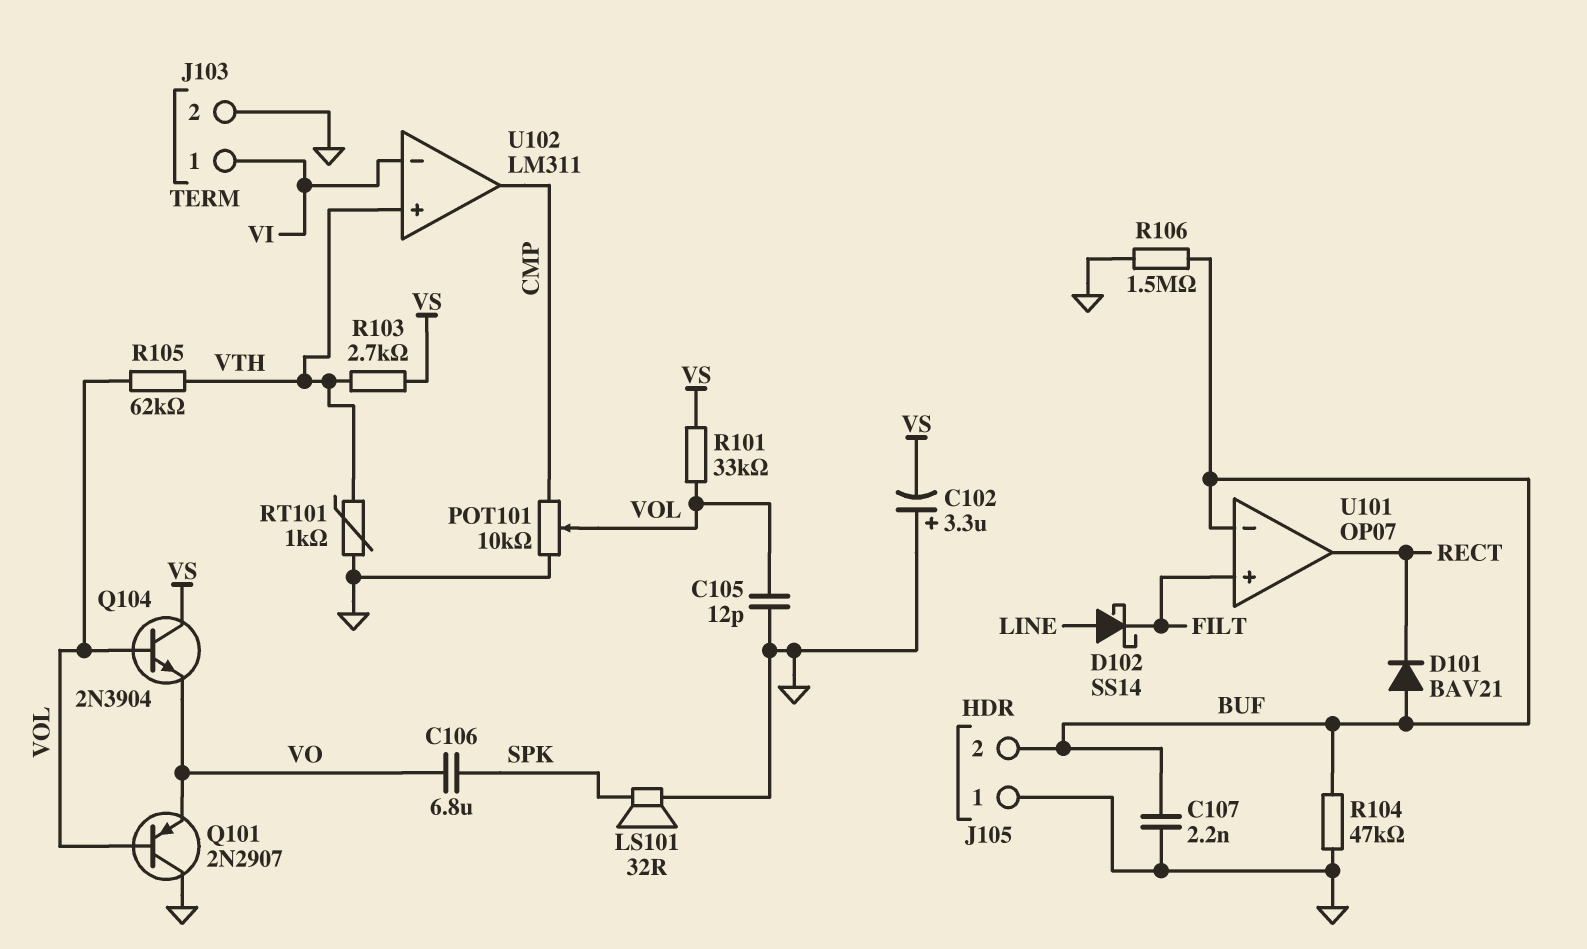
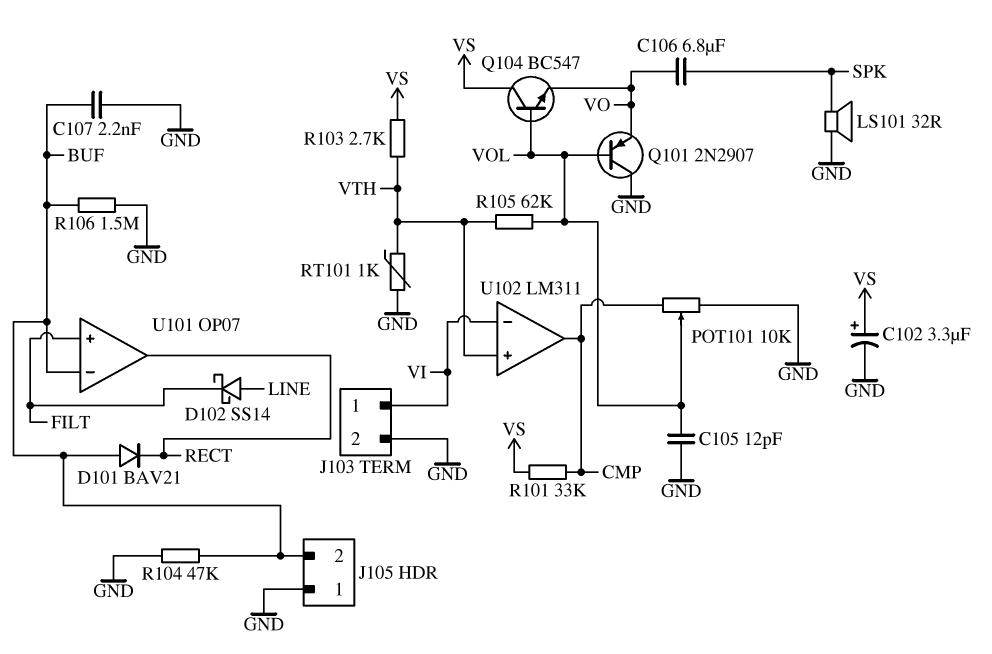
C102: 3.3uF (plus GND, minus VS) -> 3.3uF (plus VS, minus GND)
Q104: NPN 2N3904 (B VOL, C VS, E VO) -> NPN BC547 (B VOL, C VS, E VO)
R101: 33k (VOL, VS) -> 33k (CMP, VS)

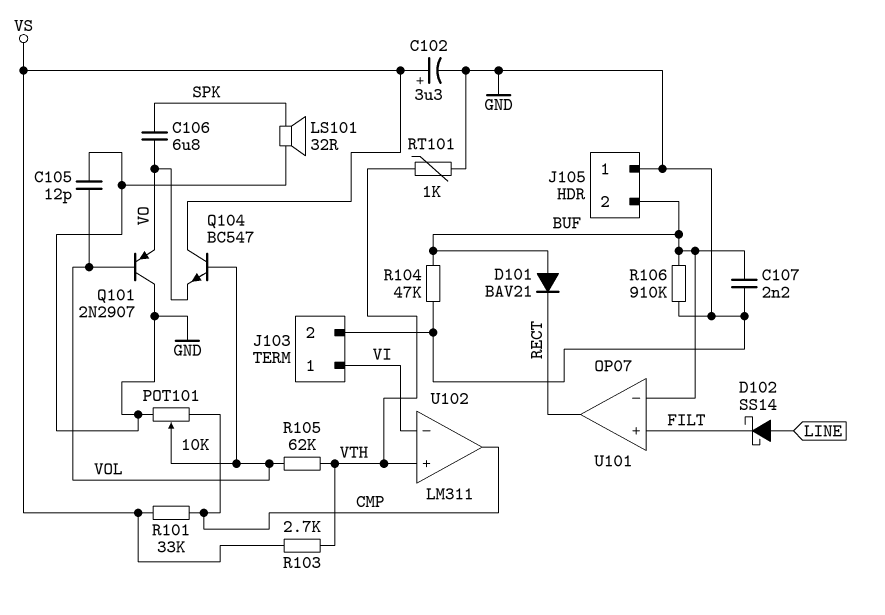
R106: 1.5M (BUF, GND) -> 910k (BUF, GND)

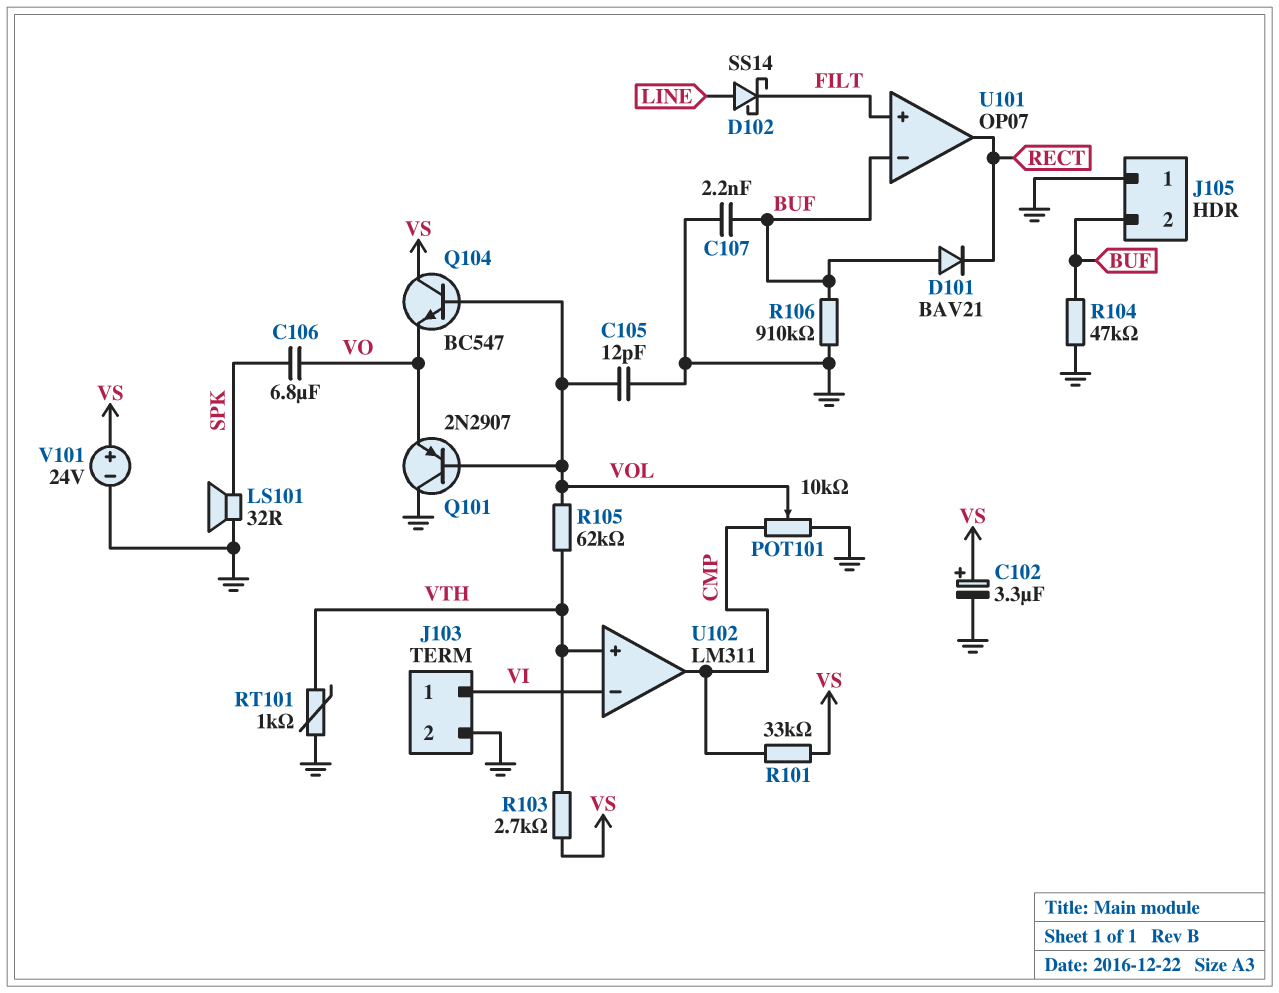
V101: none -> 24V (plus VS, minus GND)

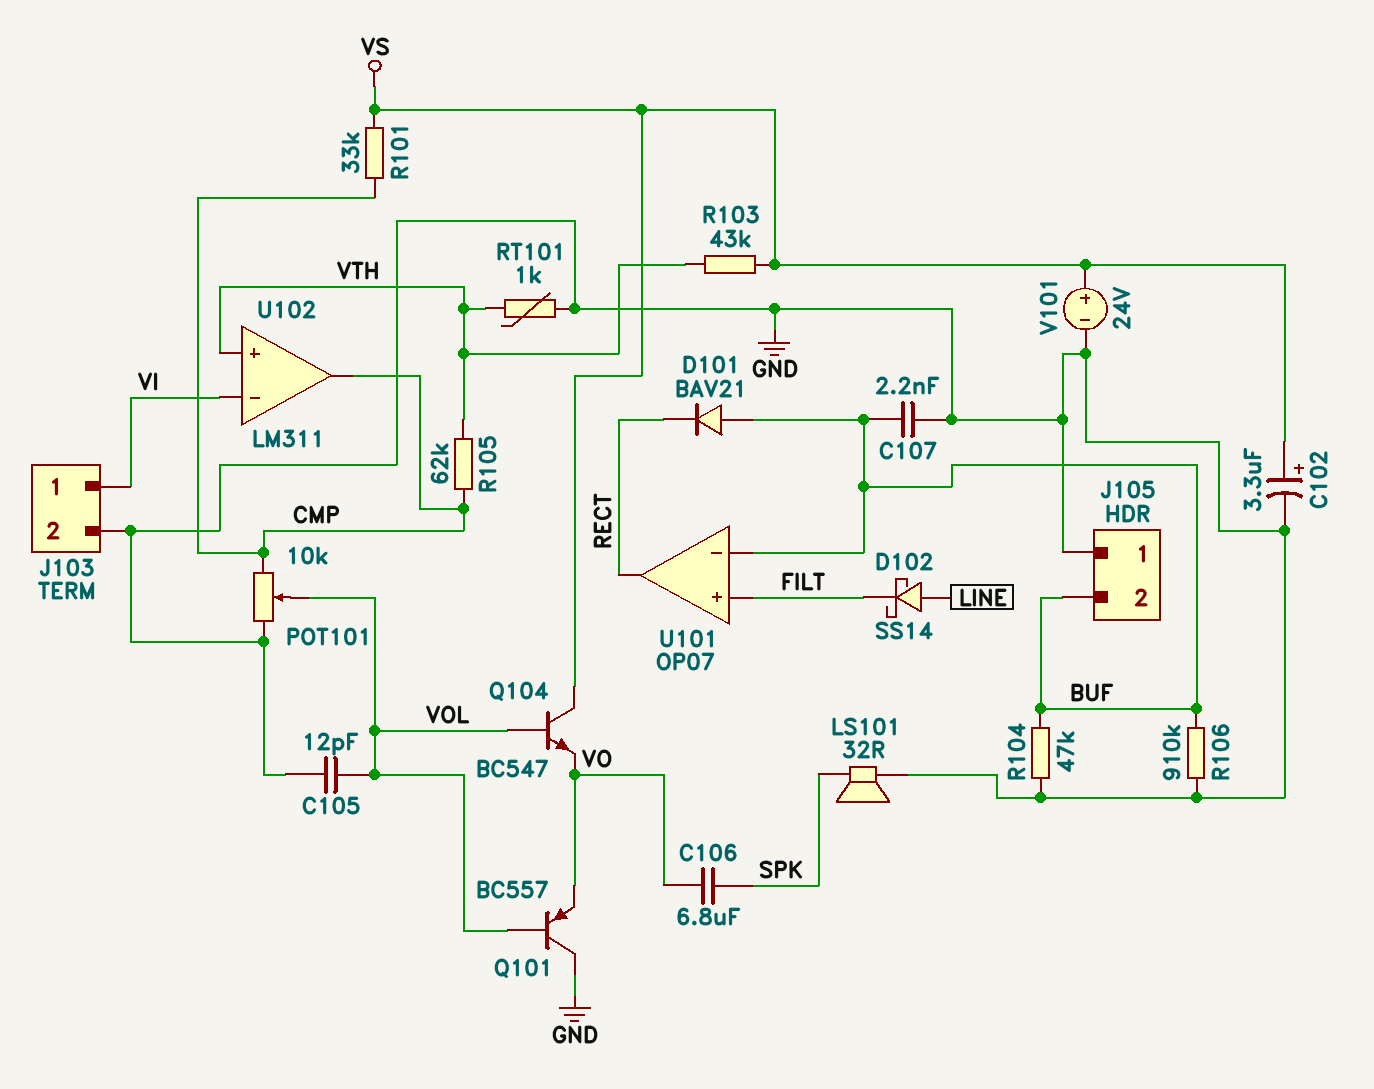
Q101: PNP 2N2907 (B VOL, C GND, E VO) -> PNP BC557 (B VOL, C GND, E VO)
R103: 2.7k (VS, VTH) -> 43k (VS, VTH)
R105: 62k (VOL, VTH) -> 62k (CMP, VTH)

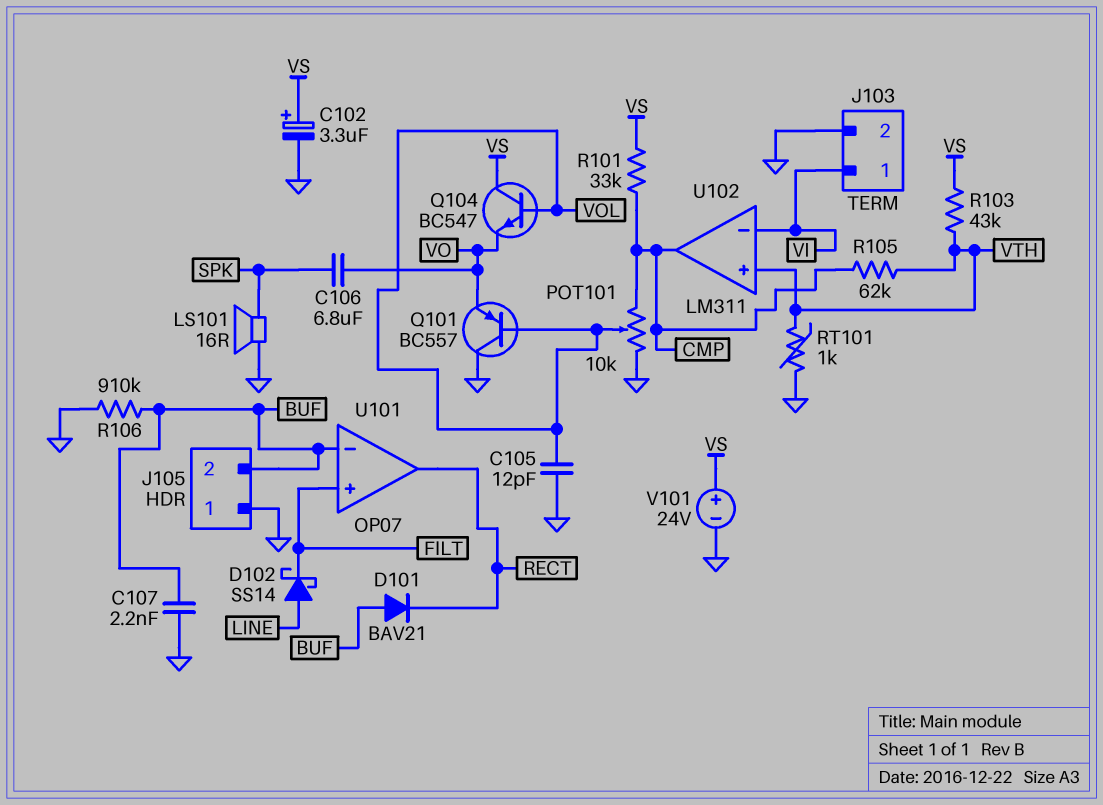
LS101: speaker 32R (GND, SPK) -> speaker 16R (GND, SPK)
R104: 47k (BUF, GND) -> none

